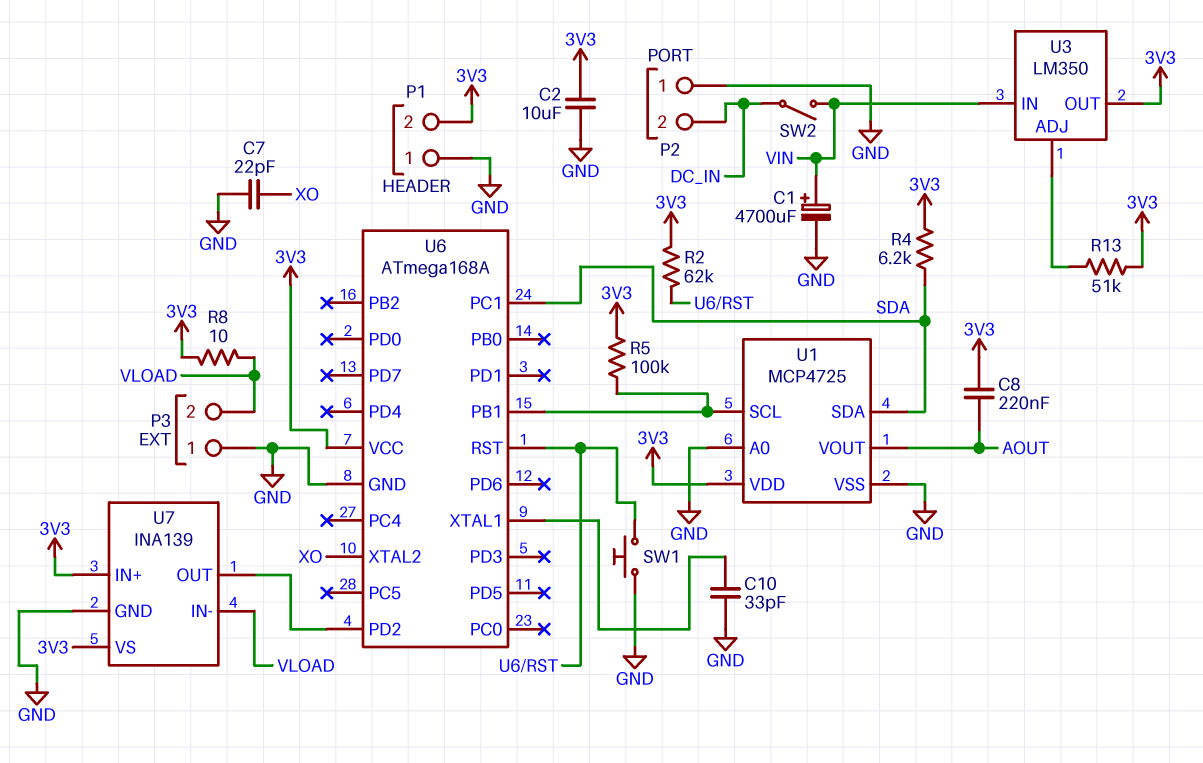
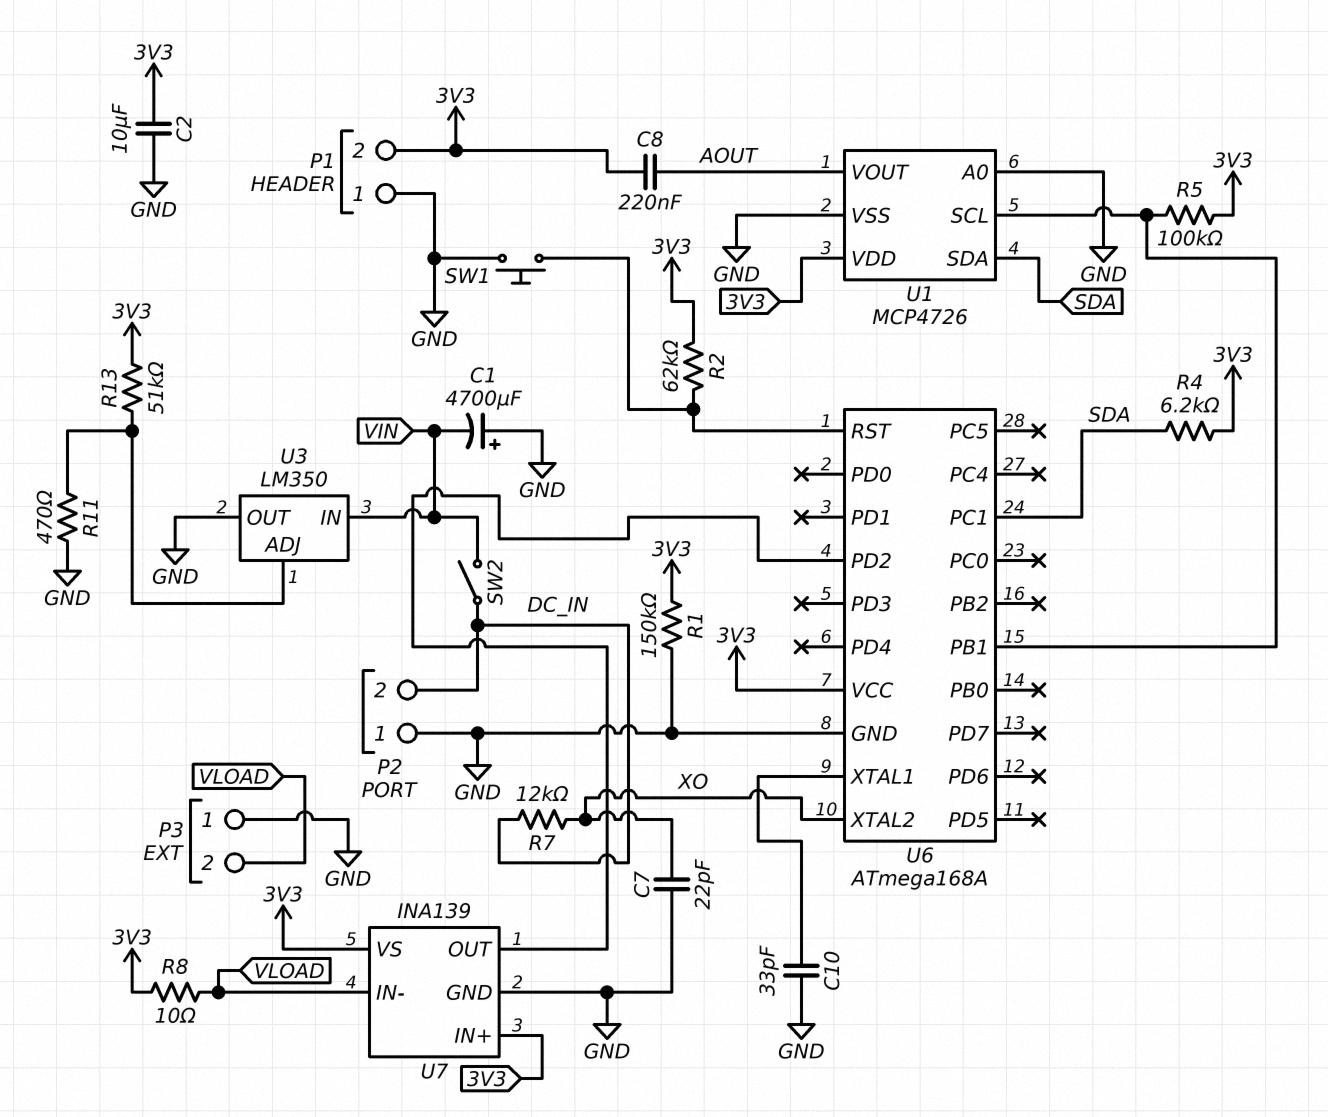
C1: 4700uF (plus VIN, minus GND) -> 4700uF (plus GND, minus VIN)
R1: none -> 150k (3V3, GND)
R7: none -> 12k (DC_IN, XO)
R11: none -> 470 (GND, U3/ADJ)
U1: MCP4725 -> MCP4726
U3 pin OUT: 3V3 -> GND

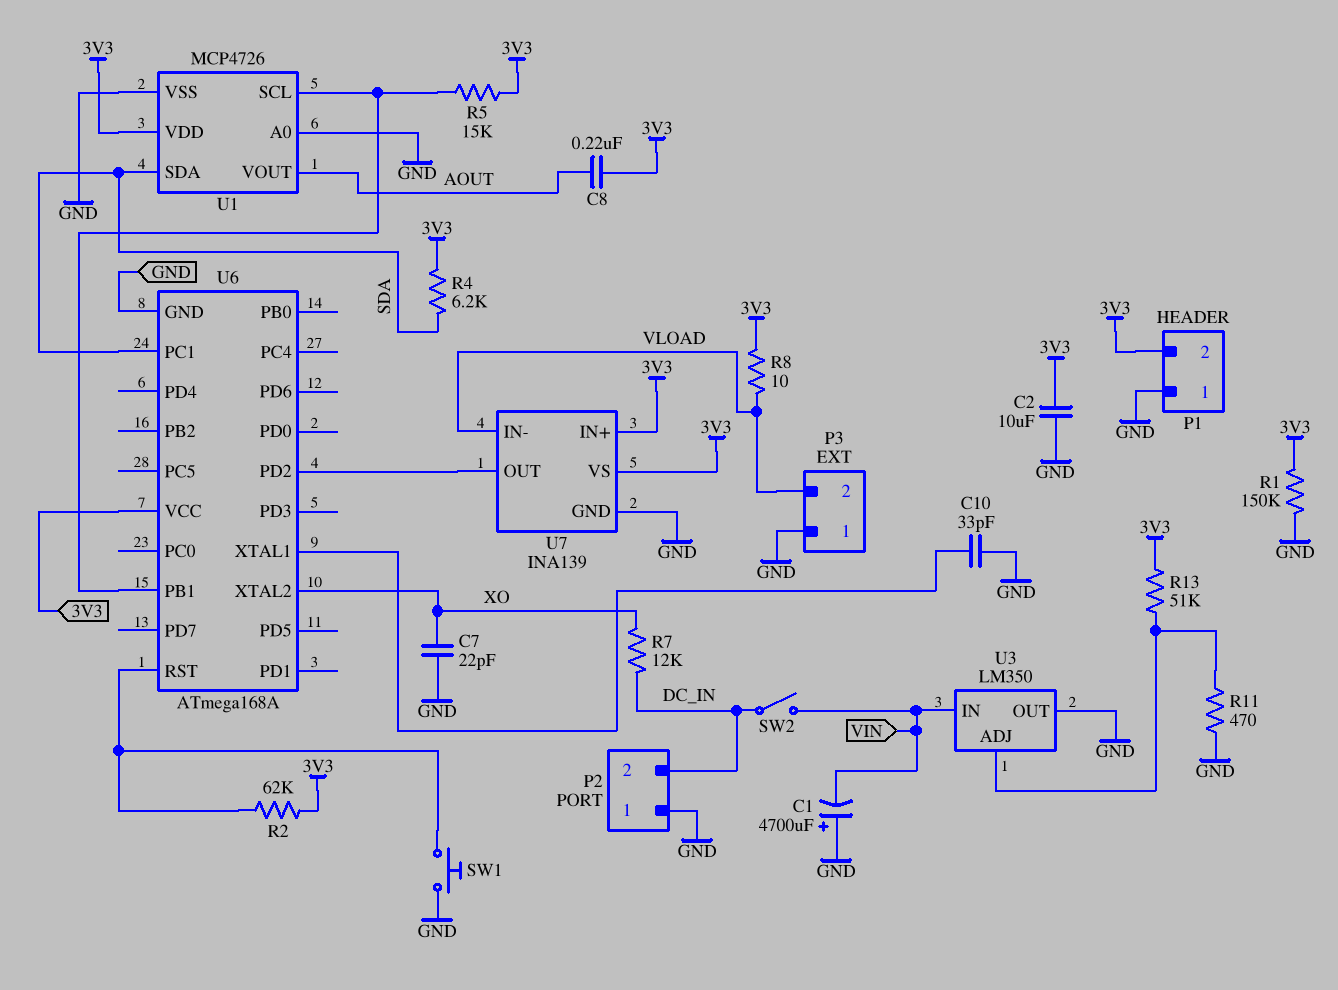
R5: 100k (3V3, U1/SCL) -> 15k (3V3, U1/SCL)

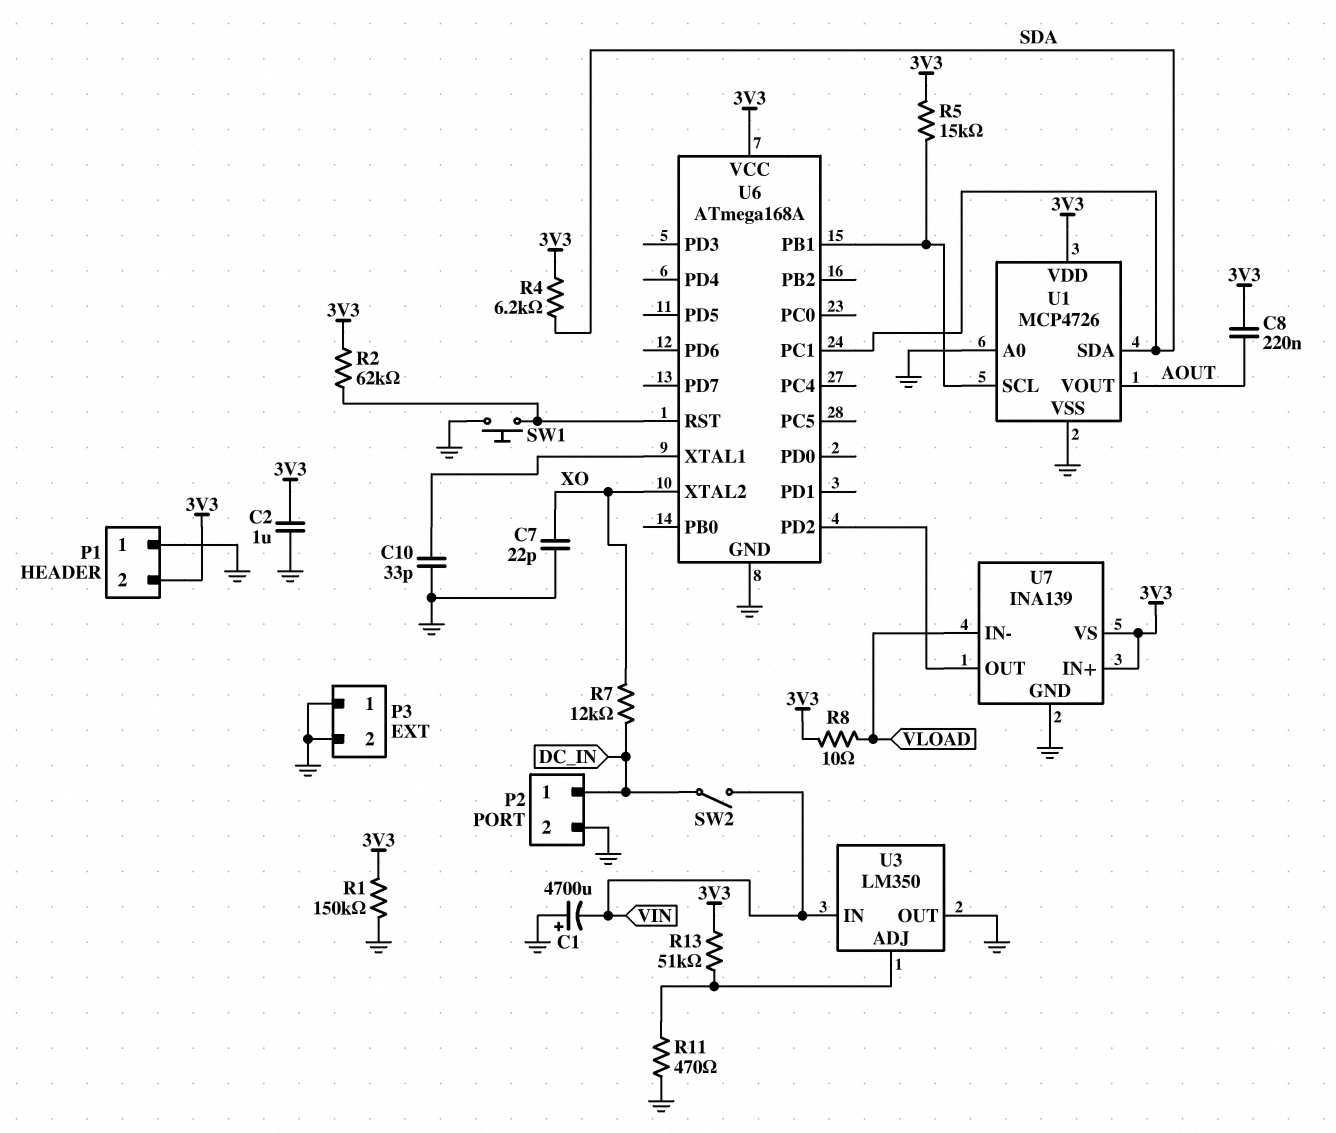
C2: 10uF (3V3, GND) -> 1uF (3V3, GND)
P2 pin 1: GND -> DC_IN
P2 pin 2: DC_IN -> GND
P3 pin 2: VLOAD -> GND

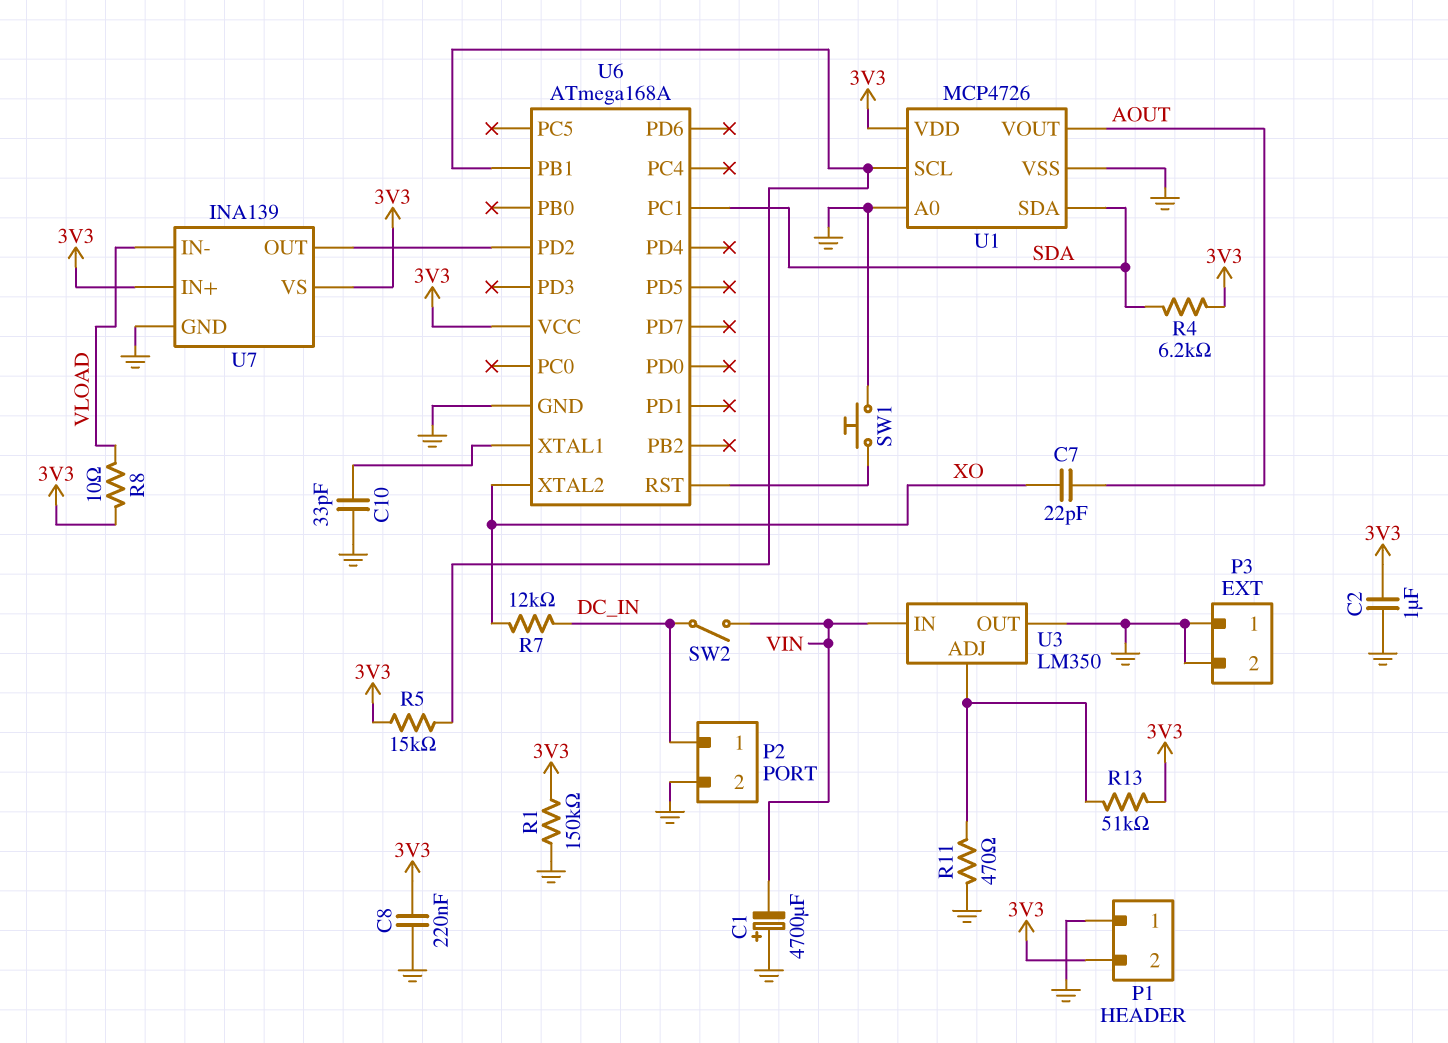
C7: 22pF (GND, XO) -> 22pF (AOUT, XO)
C8: 220nF (3V3, AOUT) -> 220nF (3V3, GND)
R2: 62k (3V3, U6/RST) -> none

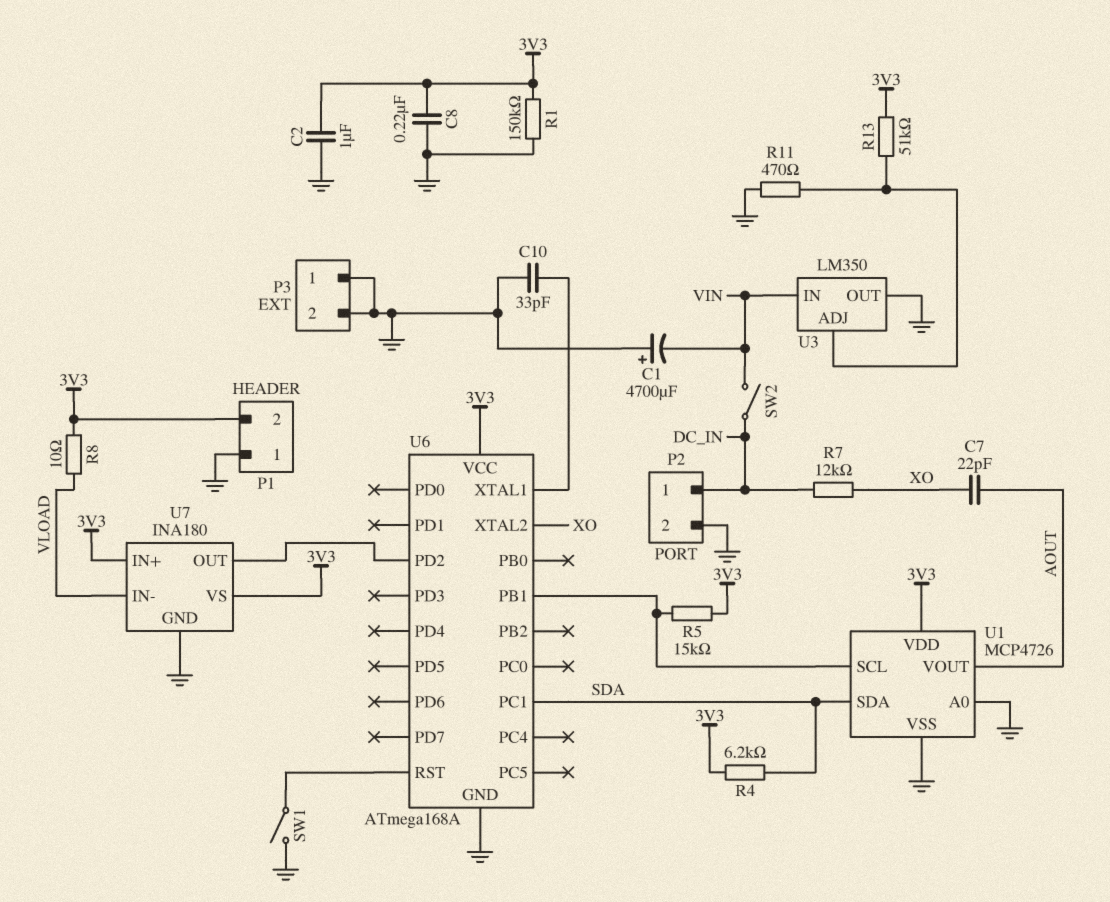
SW1: button (GND, U6/RST) -> switch (GND, U6/RST)
U7: INA139 -> INA180

